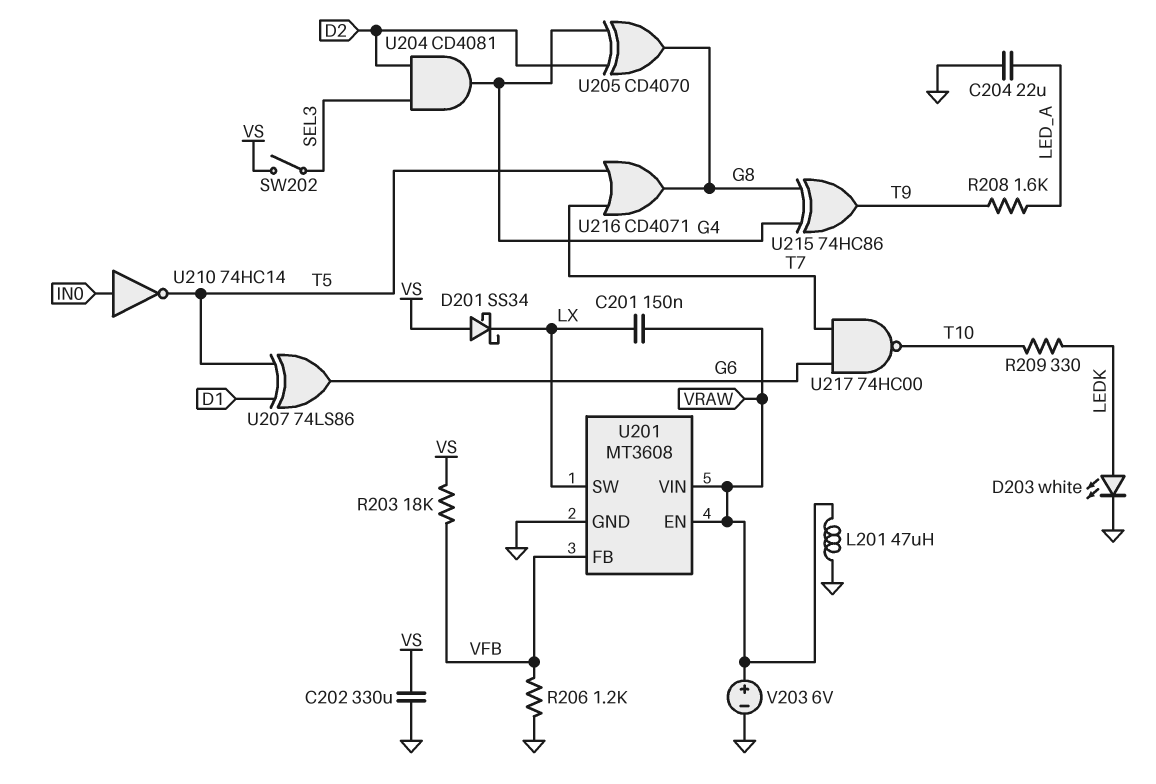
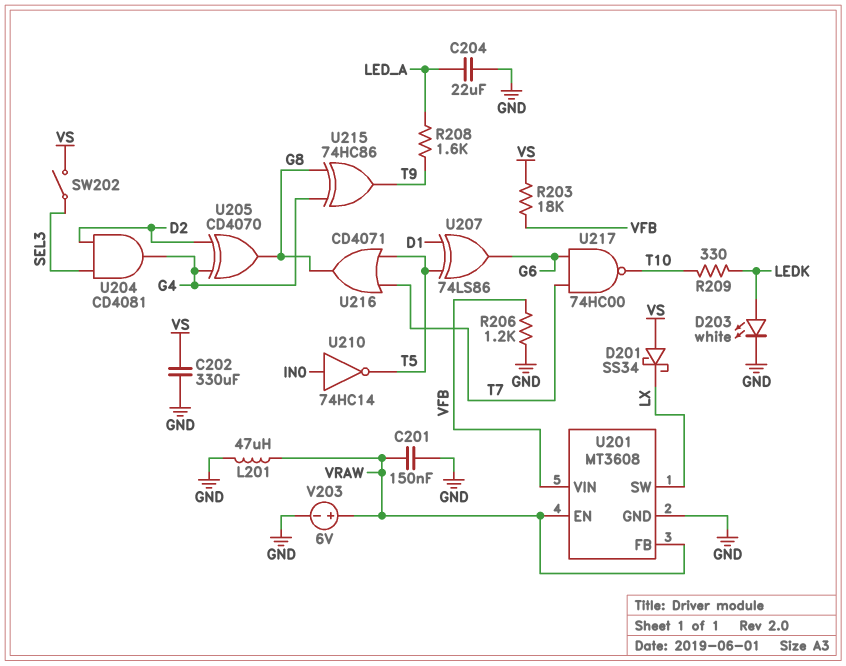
C201: 150nF (LX, VRAW) -> 150nF (GND, VRAW)
U201 pin FB: VFB -> VRAW
U201 pin VIN: VRAW -> VFB

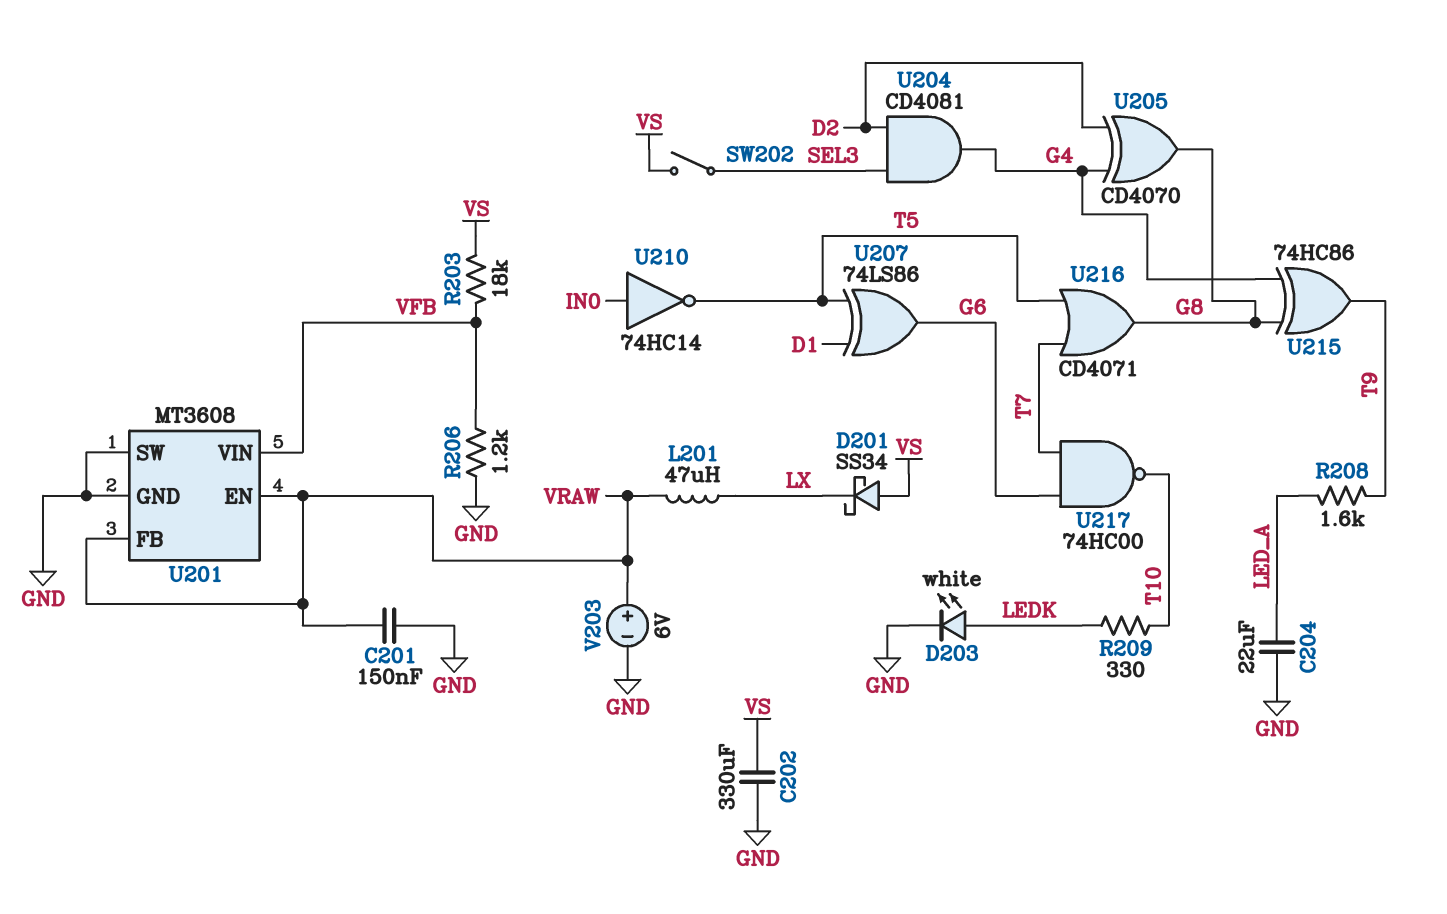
L201: 47uH (GND, VRAW) -> 47uH (LX, VRAW)
U201 pin SW: LX -> GND

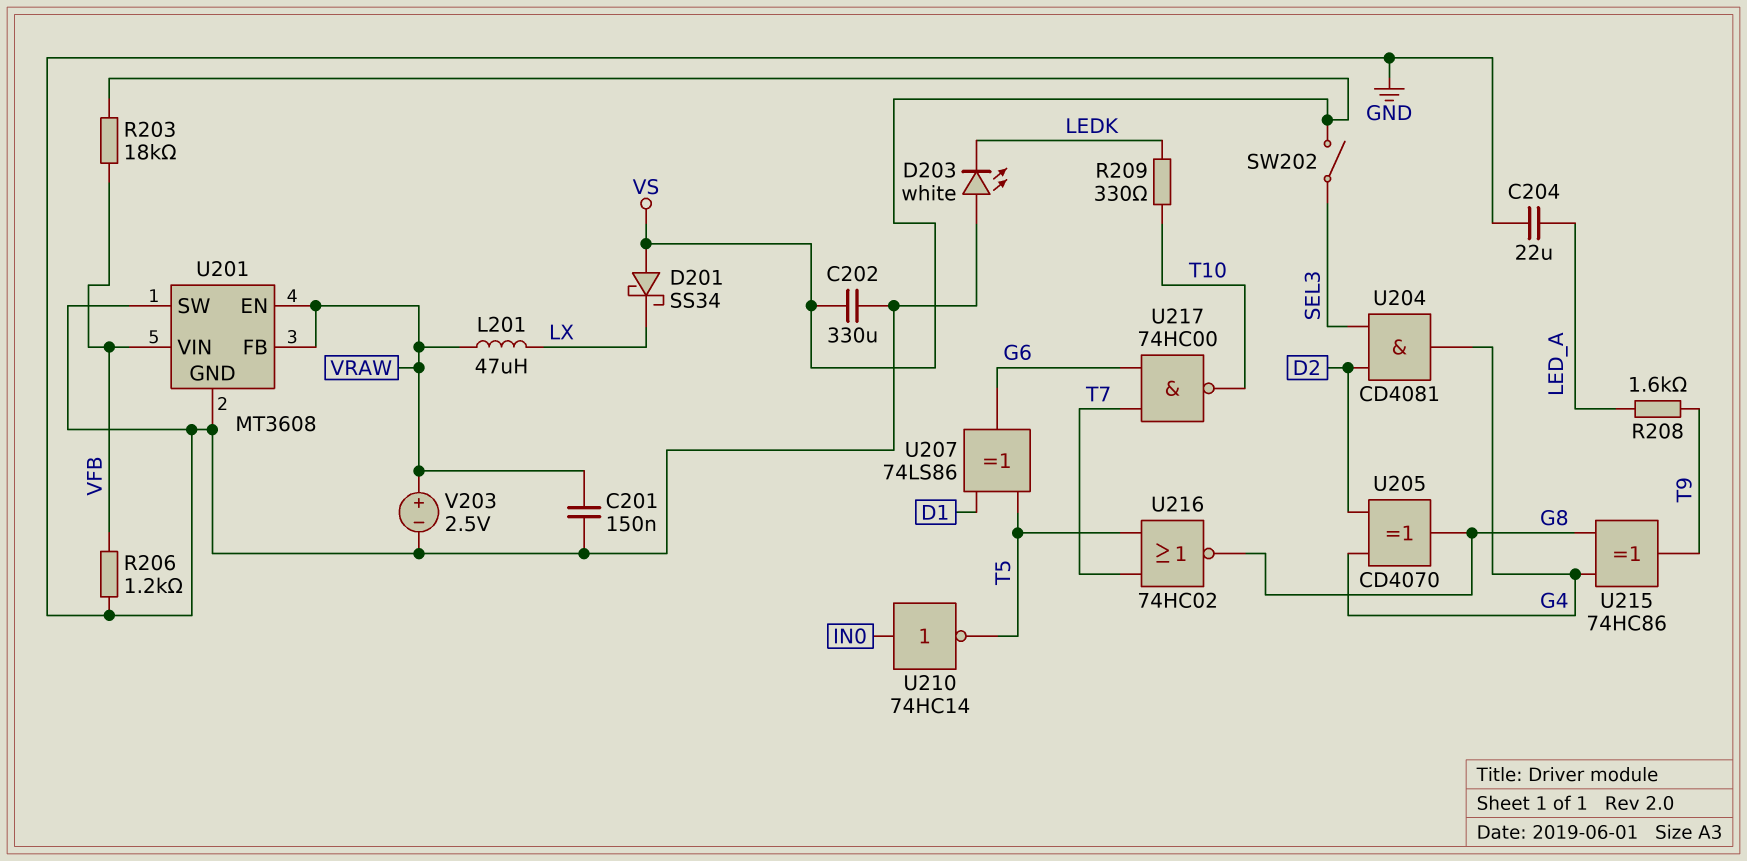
D203: LED white (A LEDK, K GND) -> LED white (A GND, K LEDK)
U216: OR CD4071 (in T5, in T7, out G8) -> NOR 74HC02 (in T5, in T7, out G8)
V203: 6V (plus VRAW, minus GND) -> 2.5V (plus VRAW, minus GND)

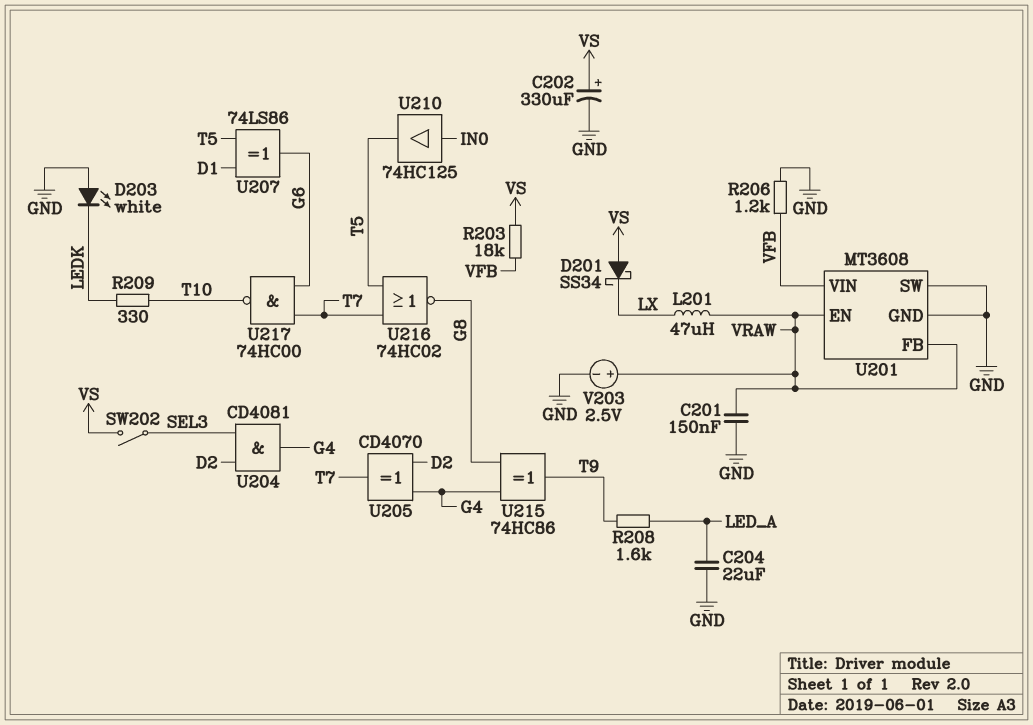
C202: 330uF (GND, VS) -> 330uF (plus VS, minus GND)
U205: XOR CD4070 (in D2, in G4, out G8) -> XOR CD4070 (in D2, in G4, out T7)
U210: NOT 74HC14 (in IN0, out T5) -> buffer 74HC125 (in IN0, out T5)

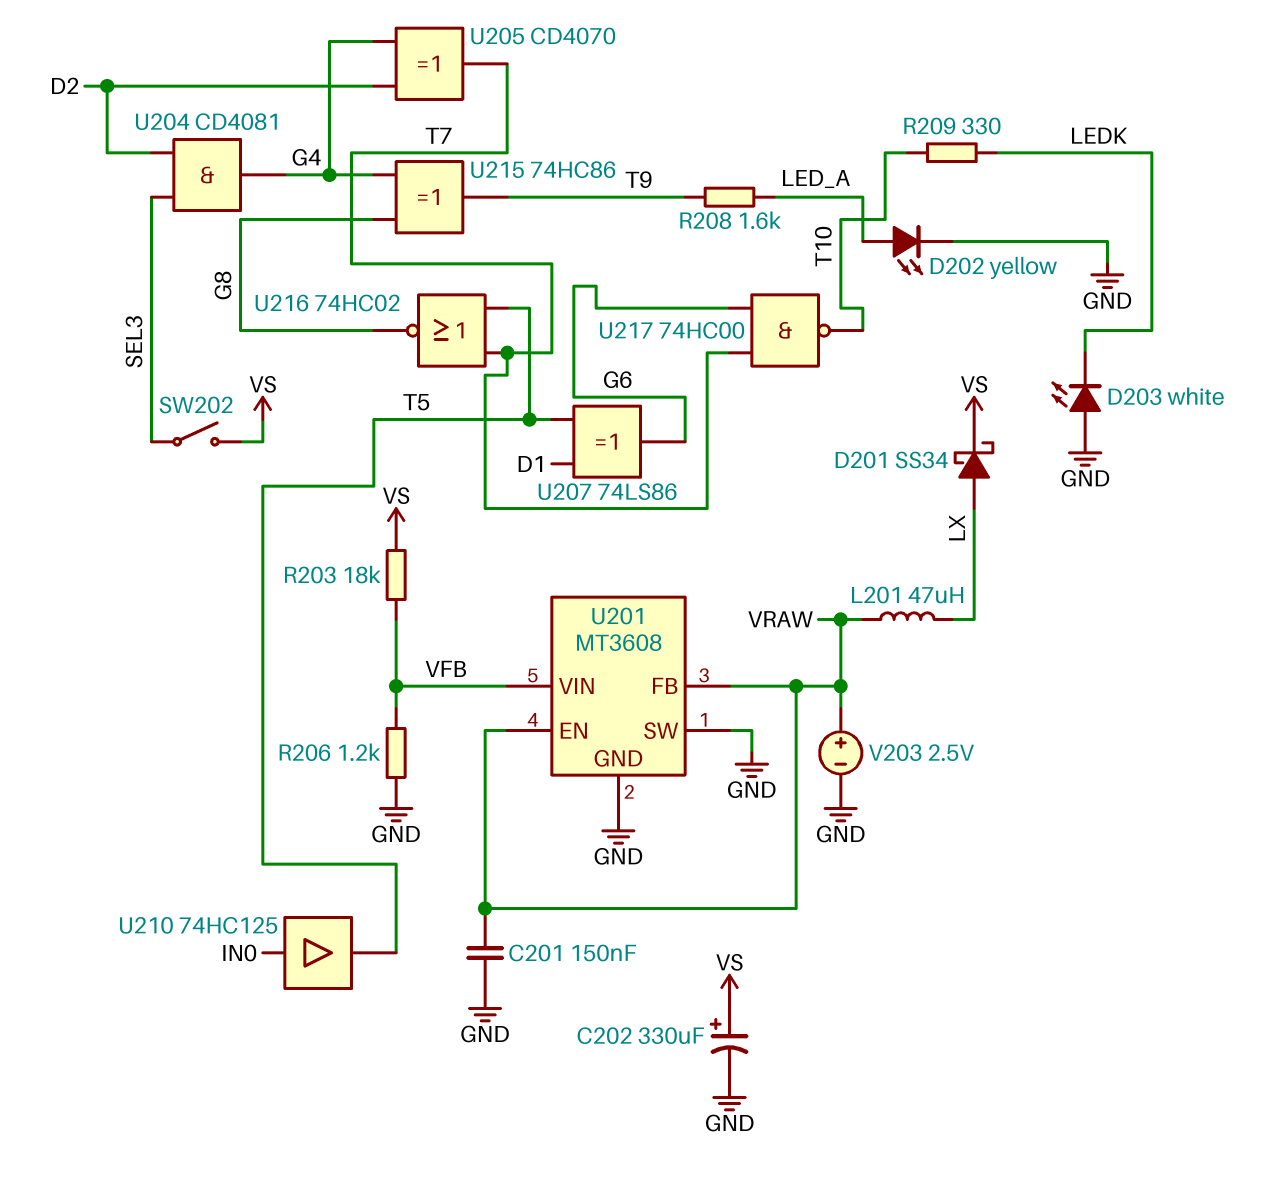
C204: 22uF (GND, LED_A) -> none
D201: schottky SS34 (A VS, K LX) -> schottky SS34 (A LX, K VS)
D202: none -> LED yellow (A LED_A, K GND)

